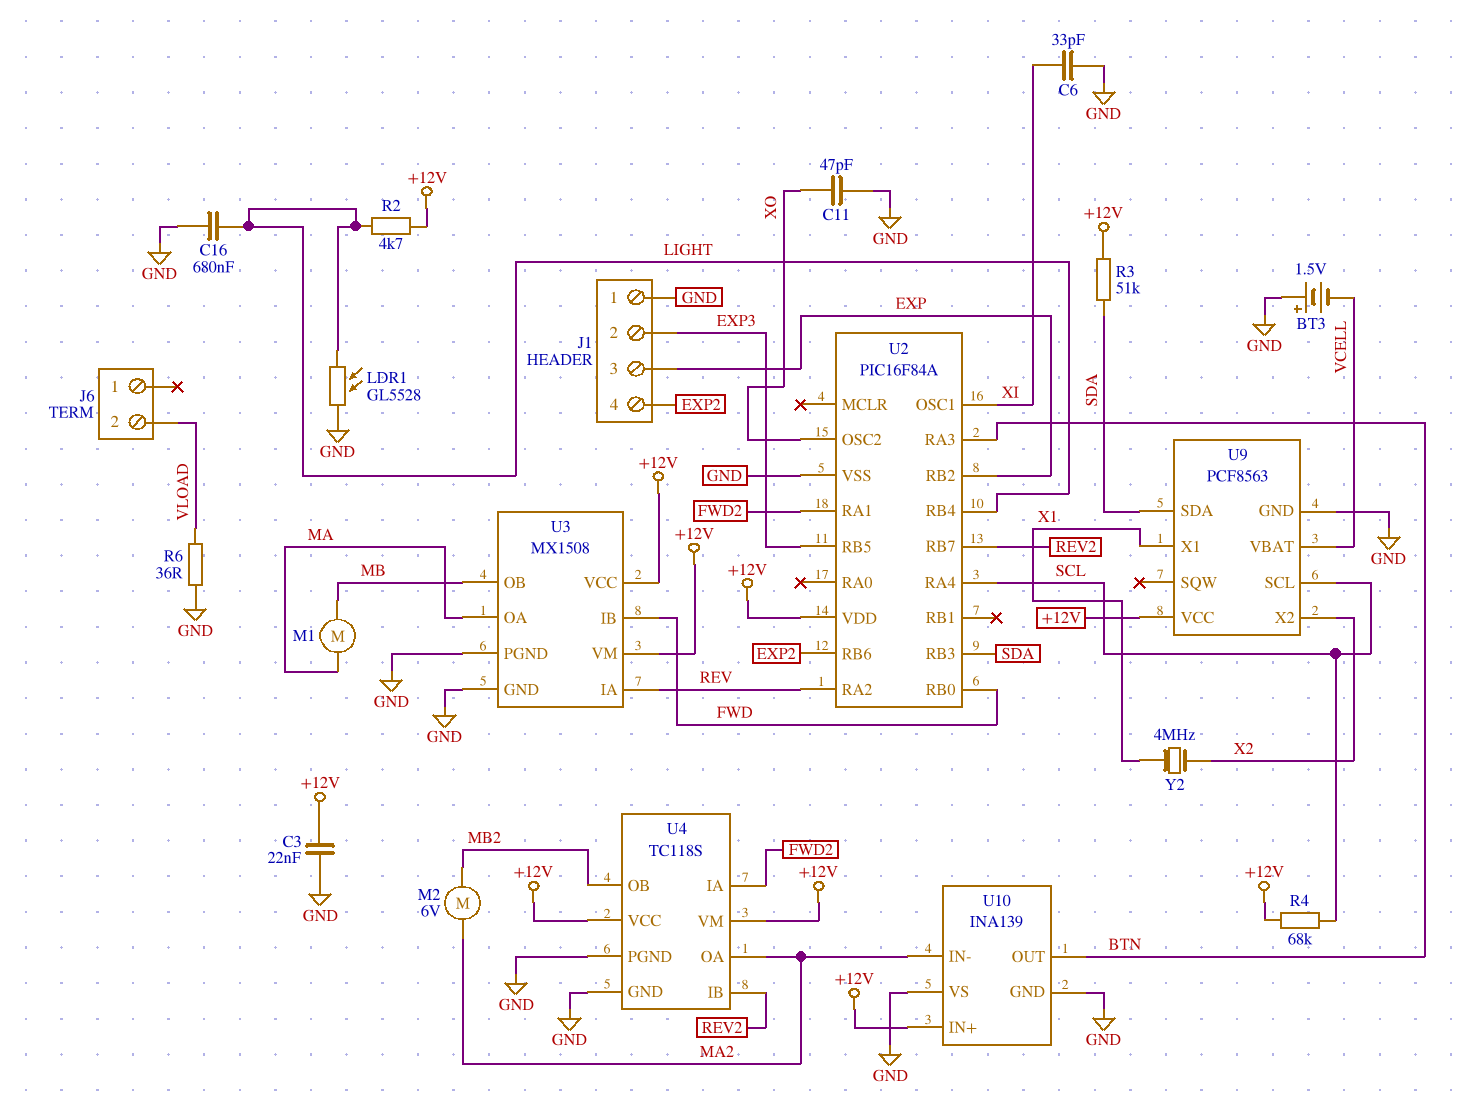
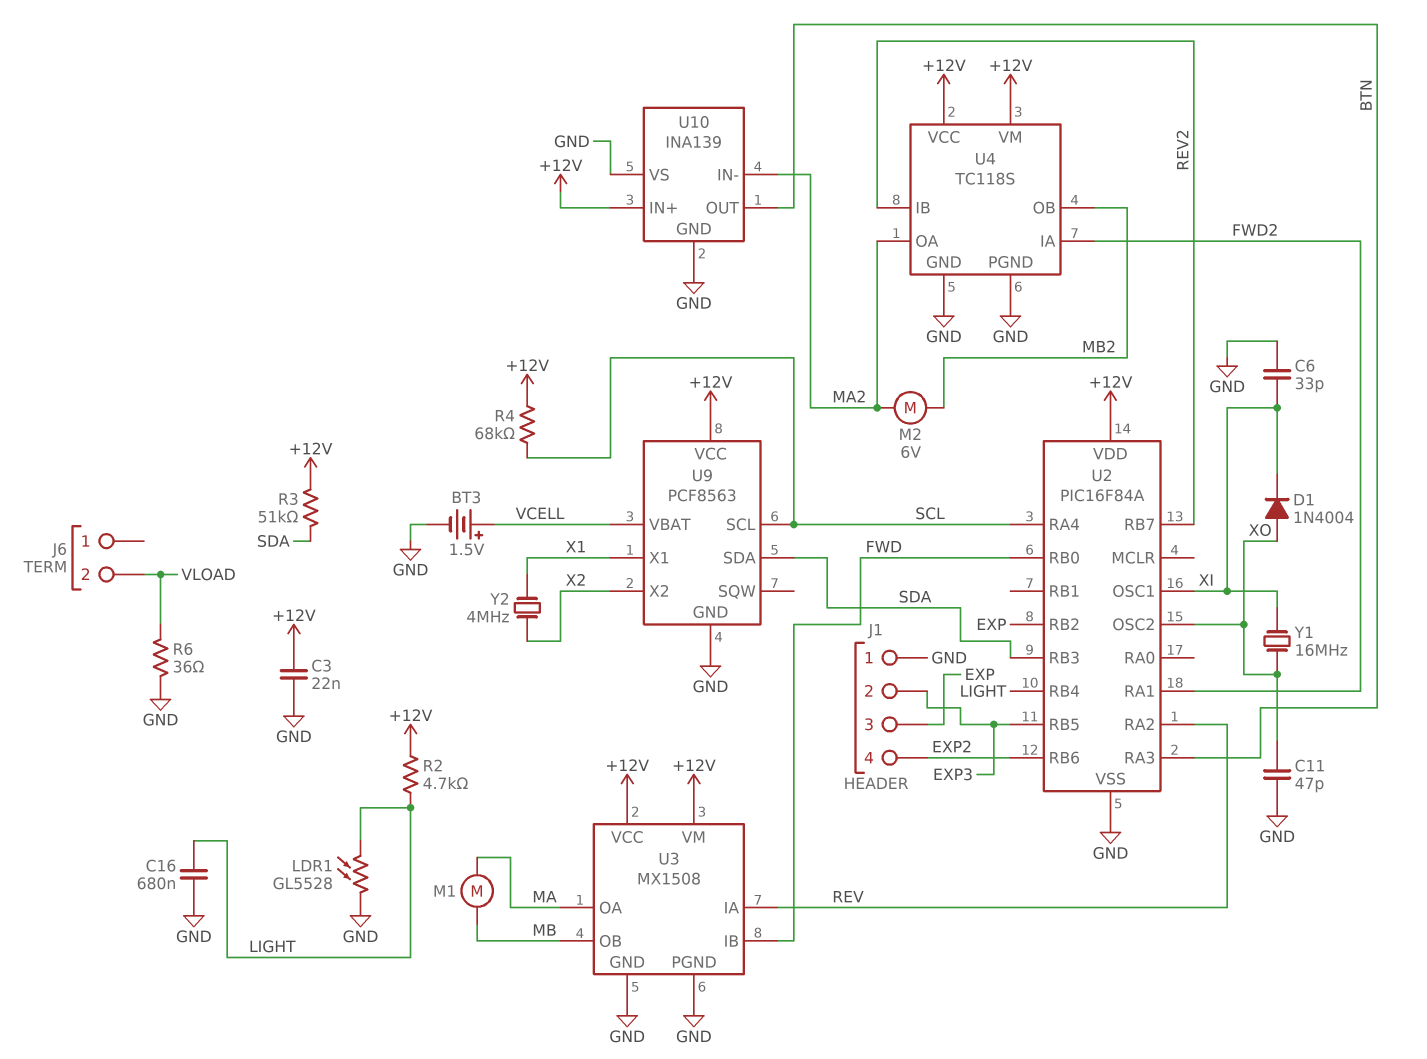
BT3: 1.5V (plus GND, minus VCELL) -> 1.5V (plus VCELL, minus GND)
D1: none -> diode 1N4004 (A XO, K XI)
Y1: none -> 16MHz (XI, XO)

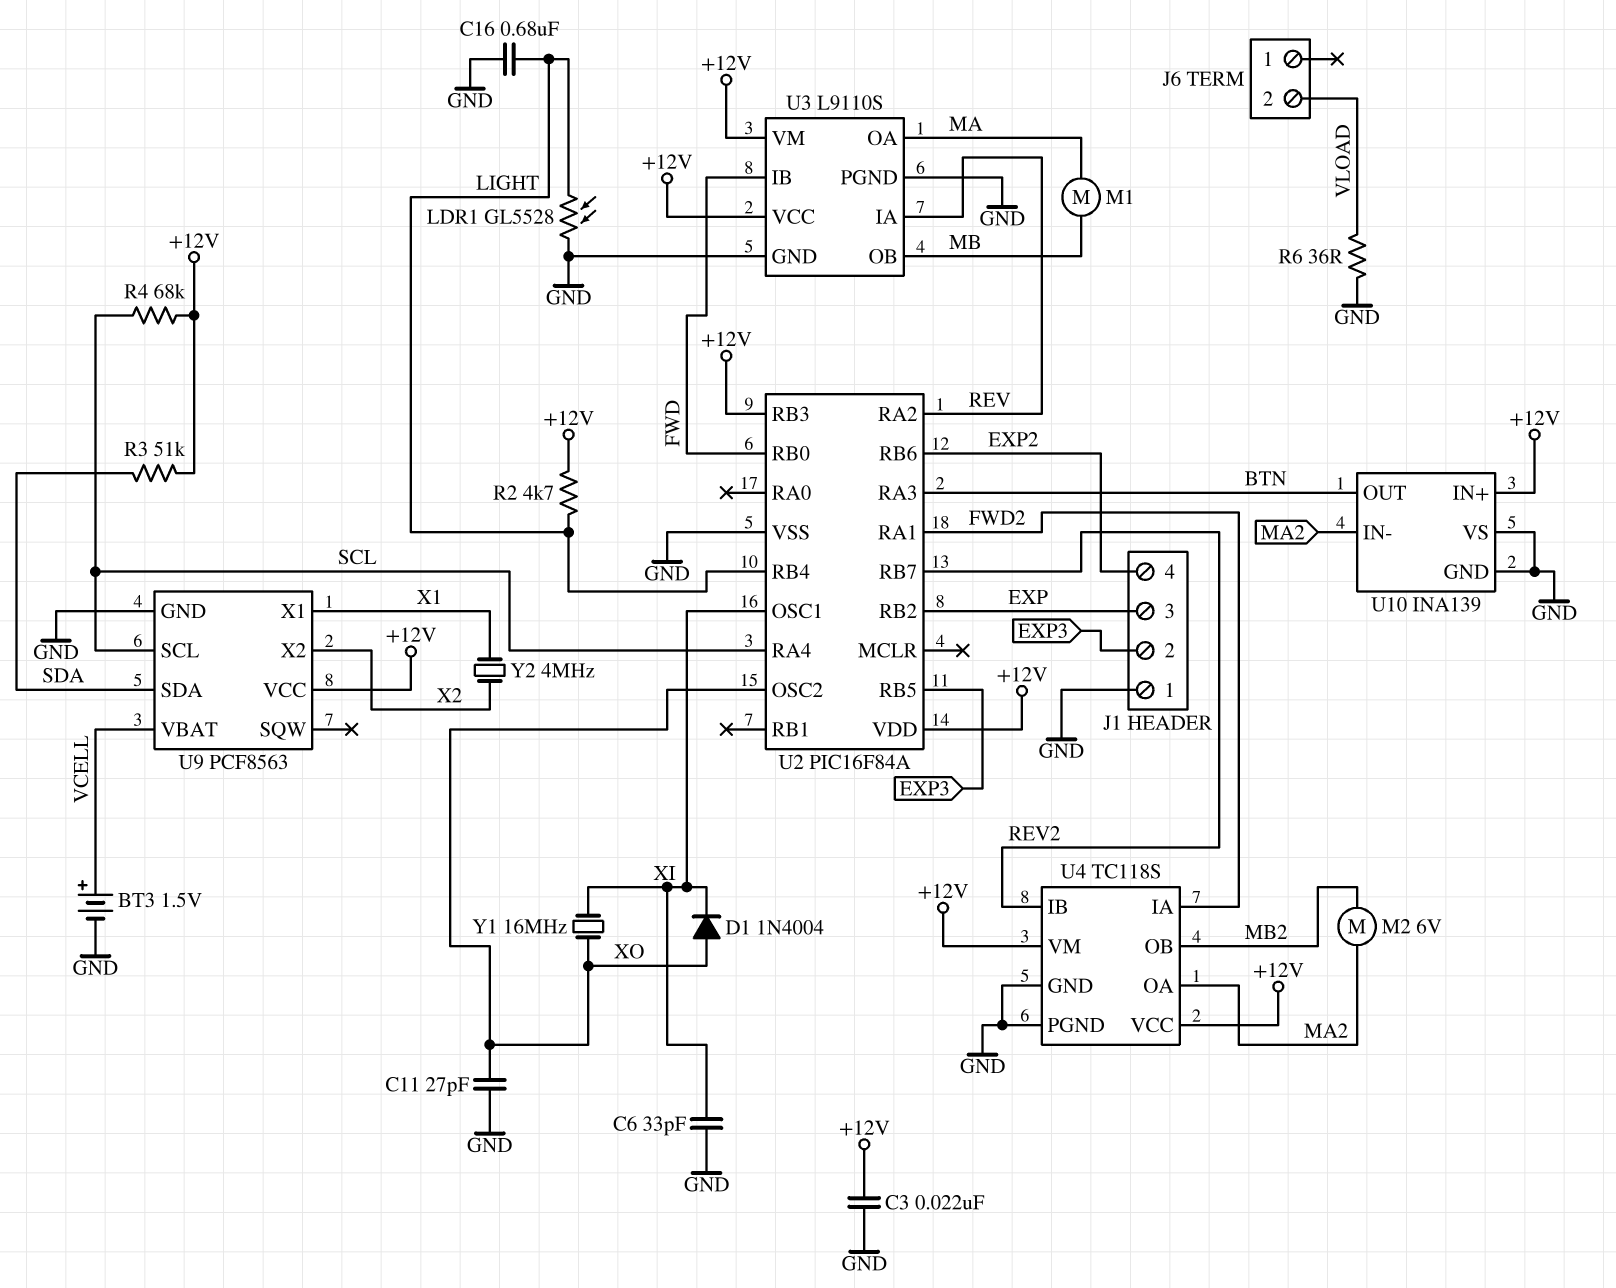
C11: 47pF (GND, XO) -> 27pF (GND, XO)
U2 pin RB3: SDA -> +12V
U3: MX1508 -> L9110S

